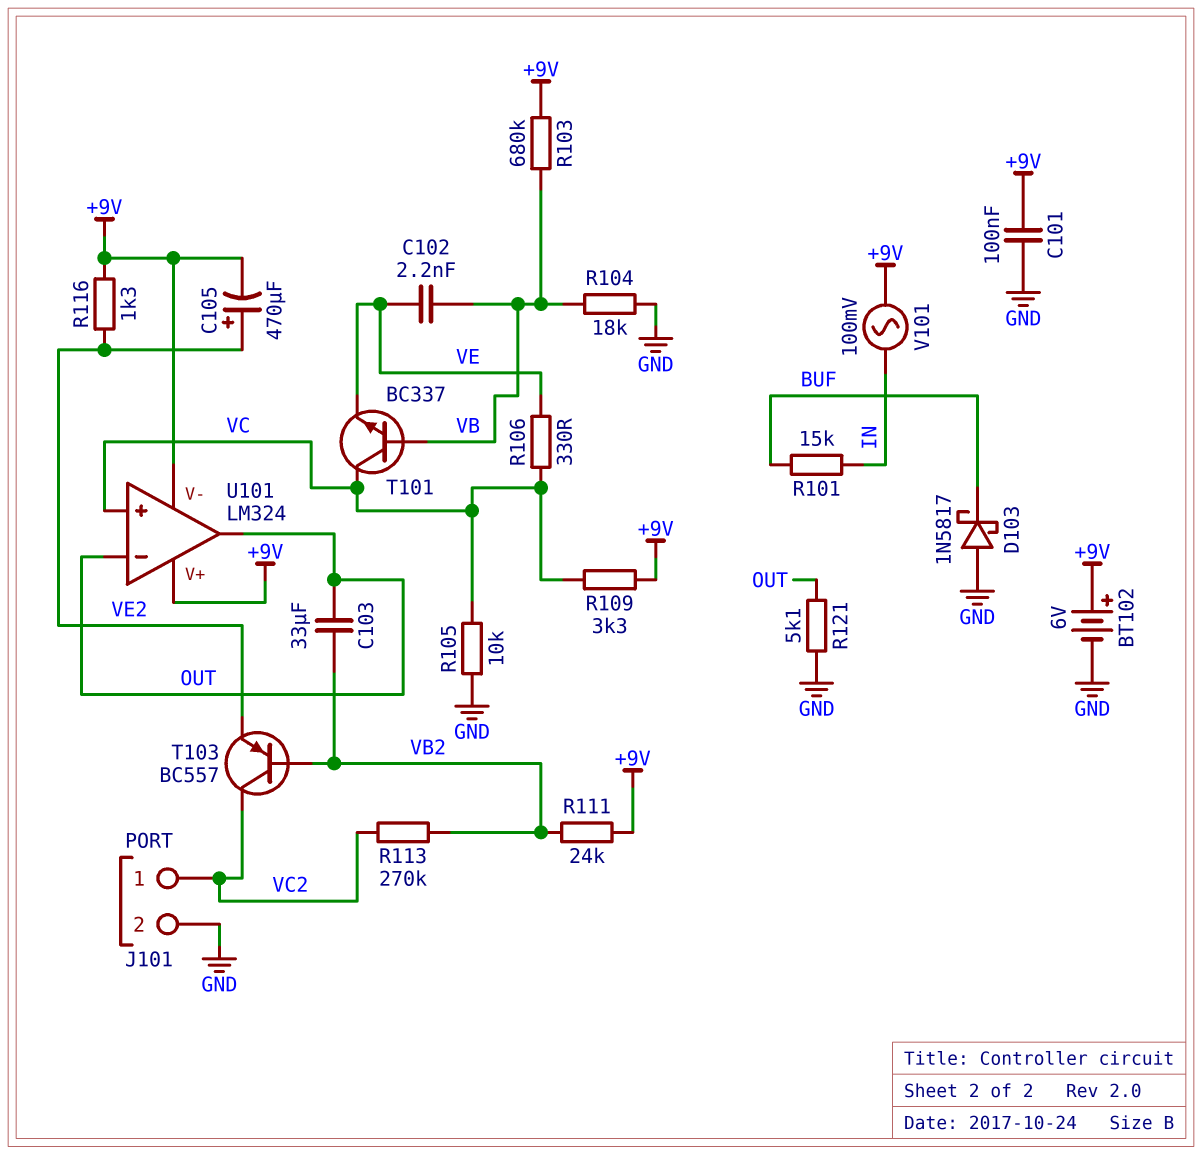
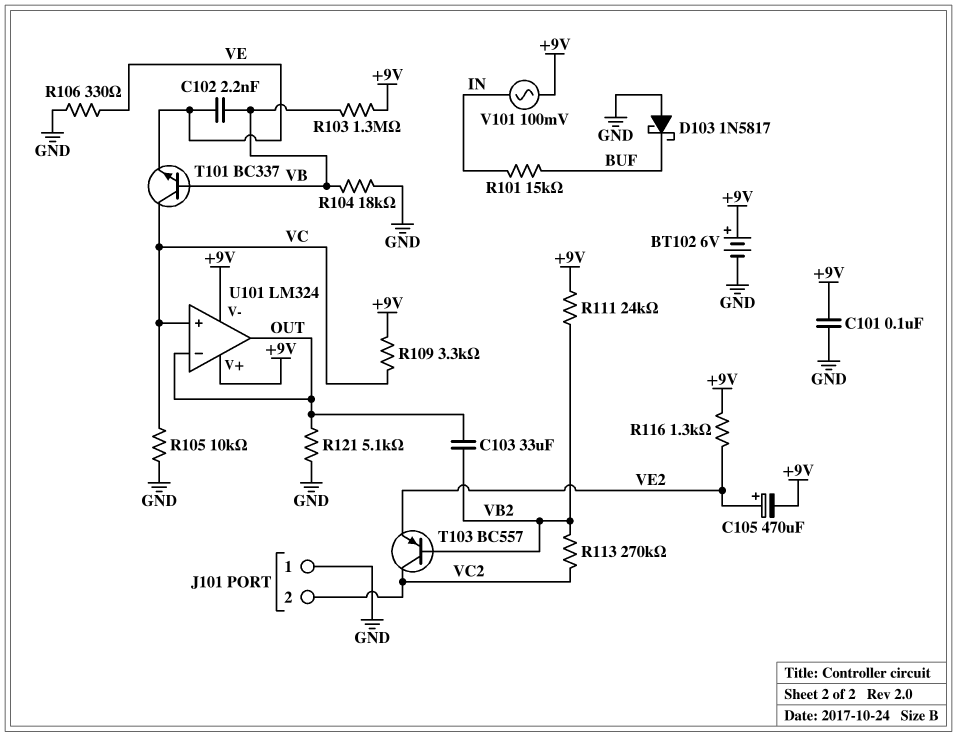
J101 pin 1: VC2 -> GND
J101 pin 2: GND -> VC2
R103: 680k (+9V, VB) -> 1.3M (+9V, VB)
R106: 330 (VC, VE) -> 330 (GND, VE)

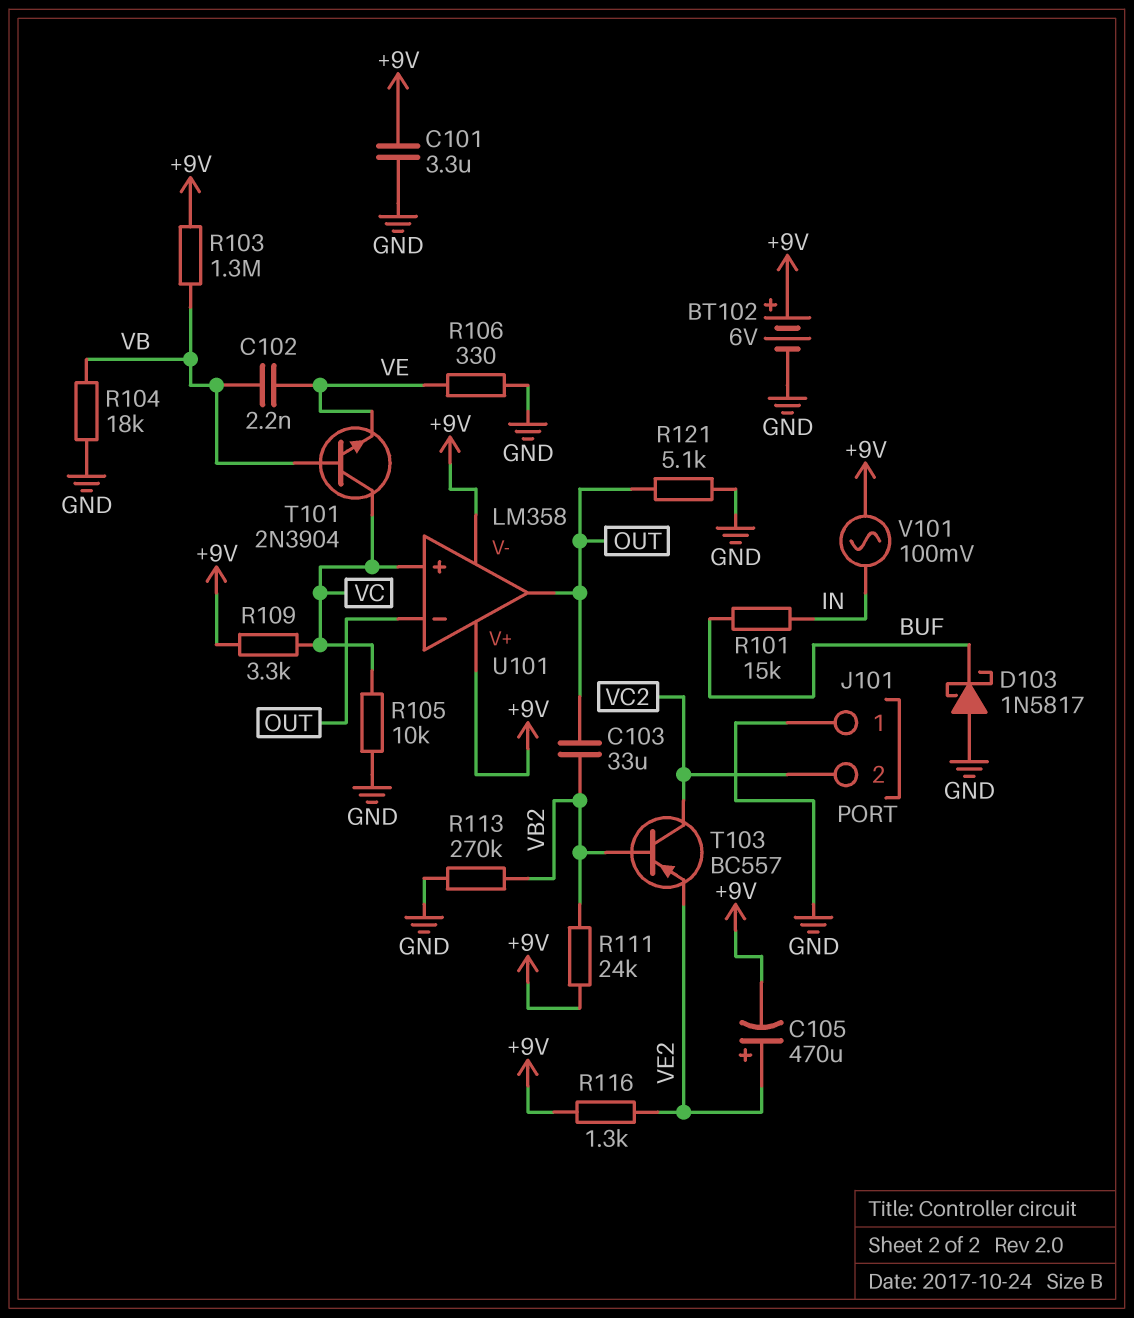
C101: 100nF (+9V, GND) -> 3.3uF (+9V, GND)
R113: 270k (VB2, VC2) -> 270k (GND, VB2)
T101: NPN BC337 (B VB, C VC, E VE) -> NPN 2N3904 (B VB, C VC, E VE)
U101: LM324 -> LM358

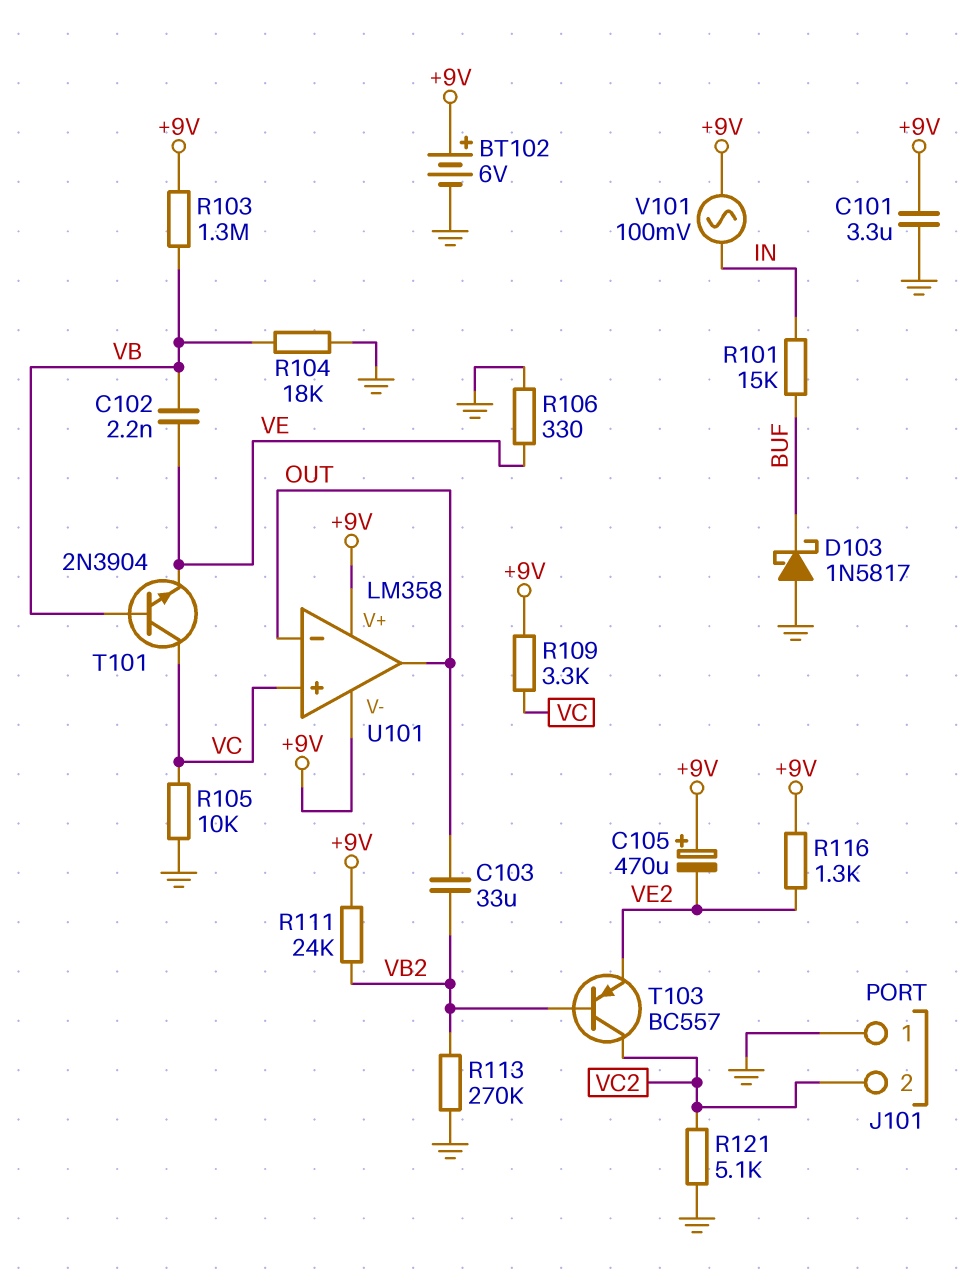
C105: 470uF (plus VE2, minus +9V) -> 470uF (plus +9V, minus VE2)
R121: 5.1k (GND, OUT) -> 5.1k (GND, VC2)

